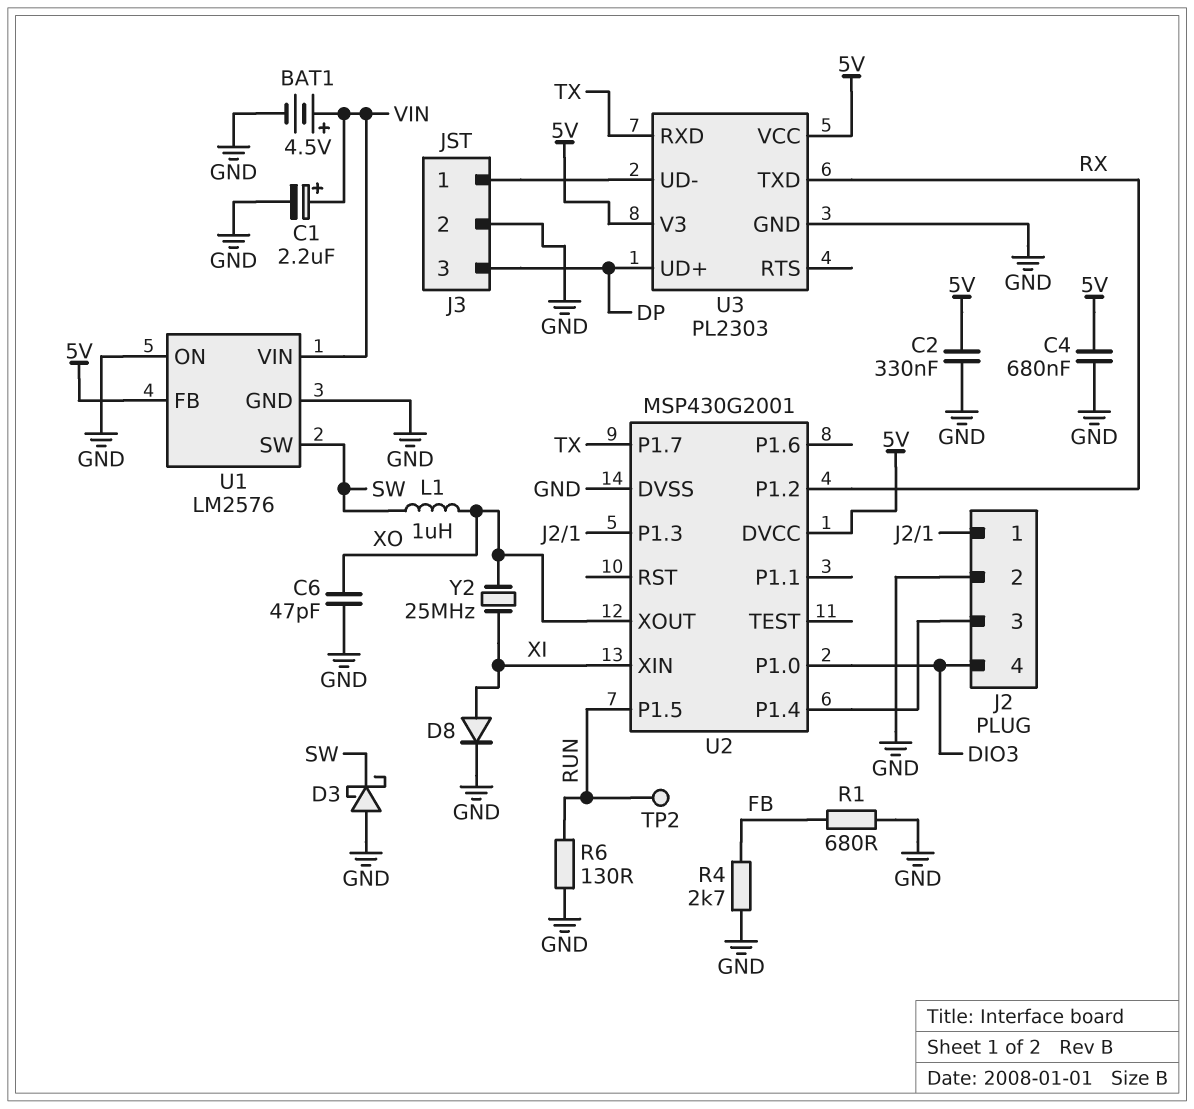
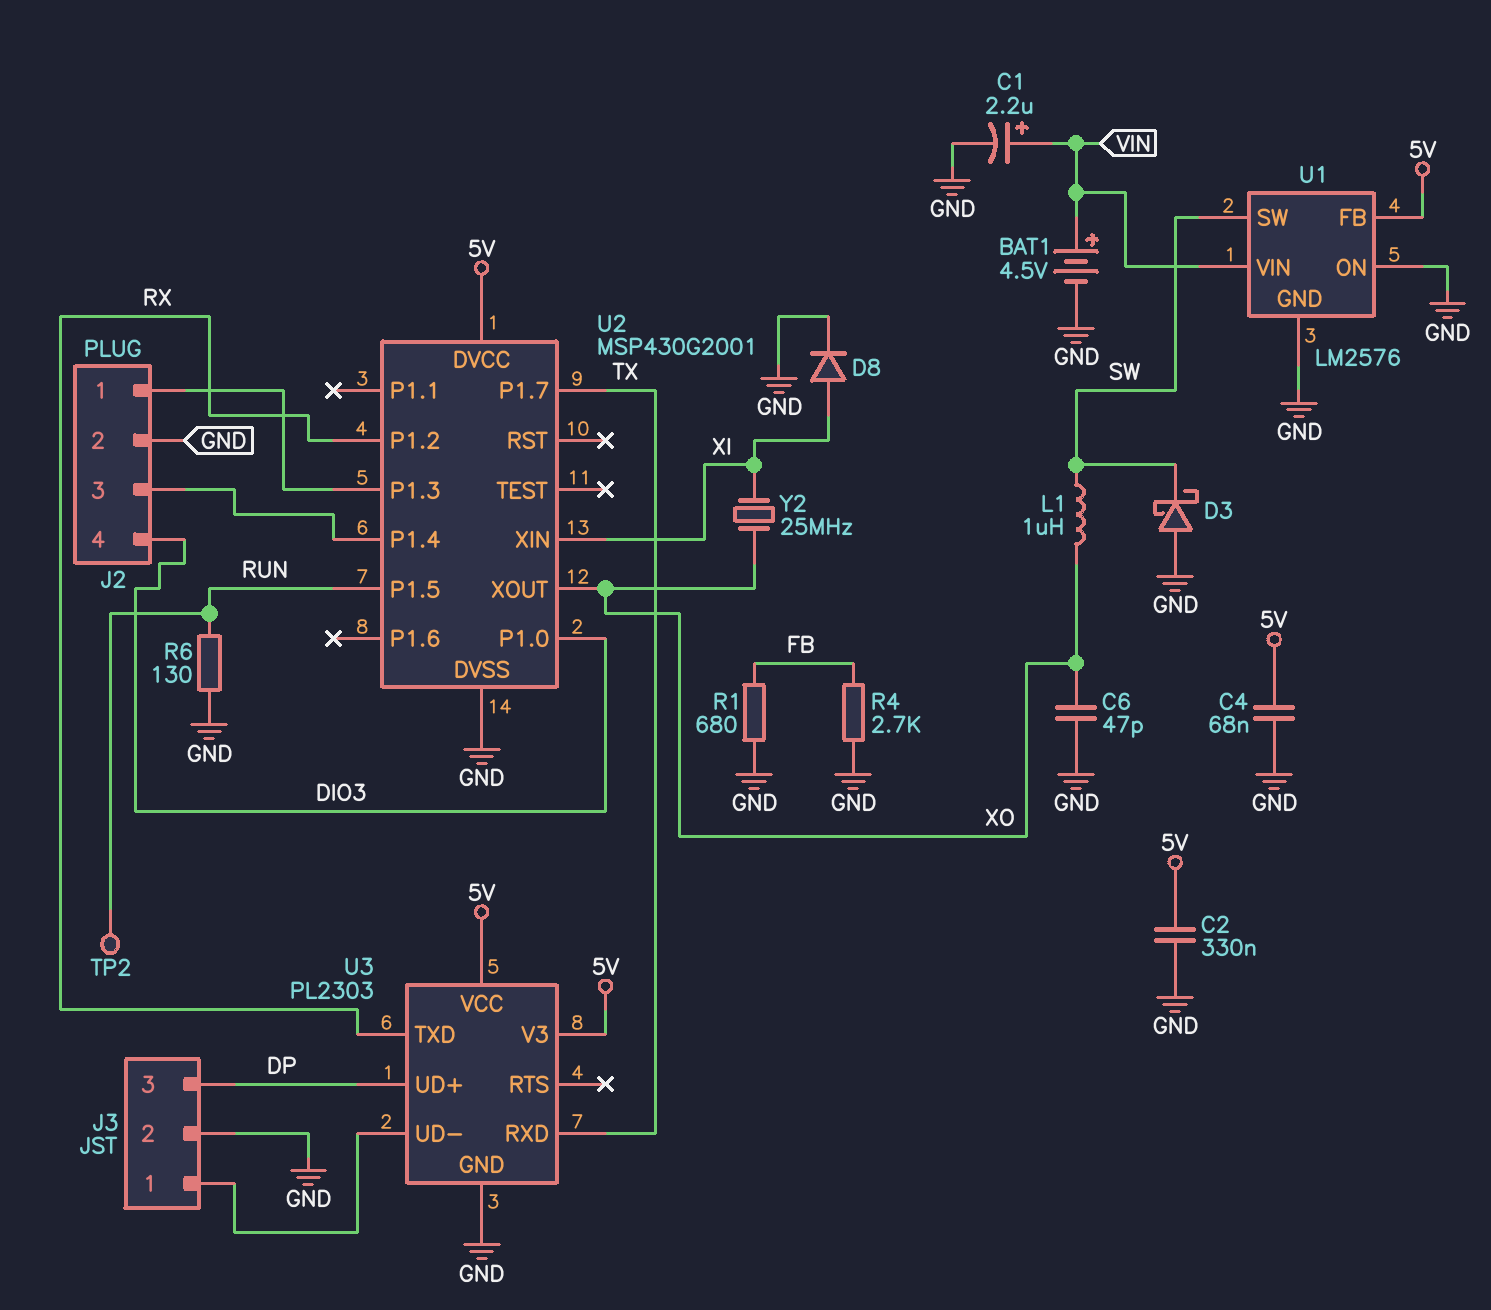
C4: 680nF (5V, GND) -> 68nF (5V, GND)

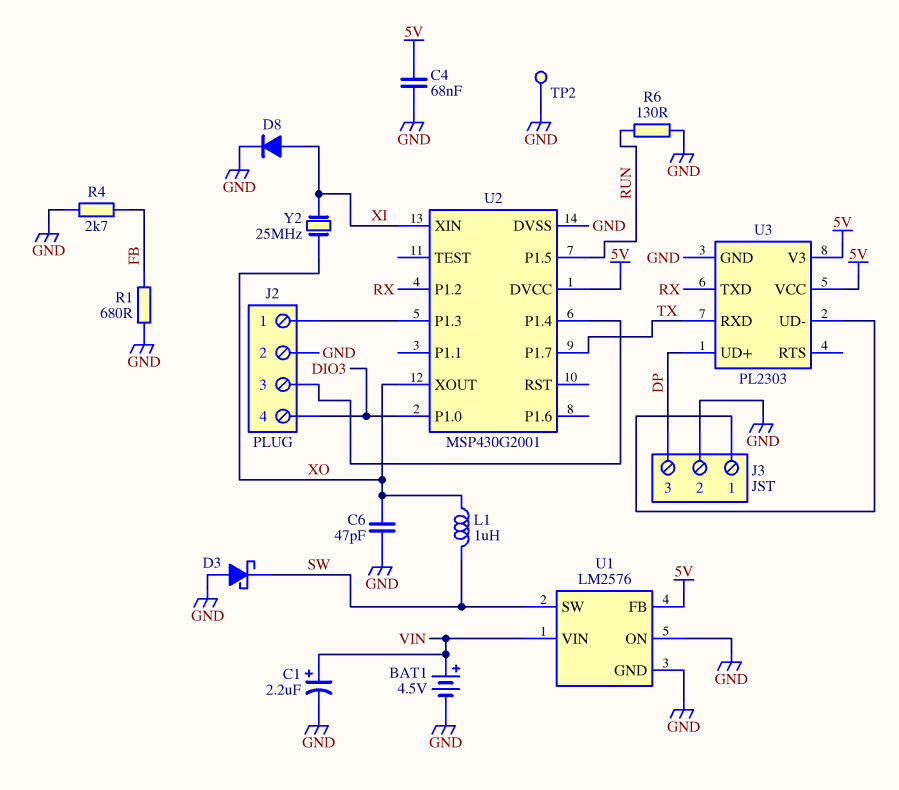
C2: 330nF (5V, GND) -> none
TP2: test point (RUN) -> test point (GND)

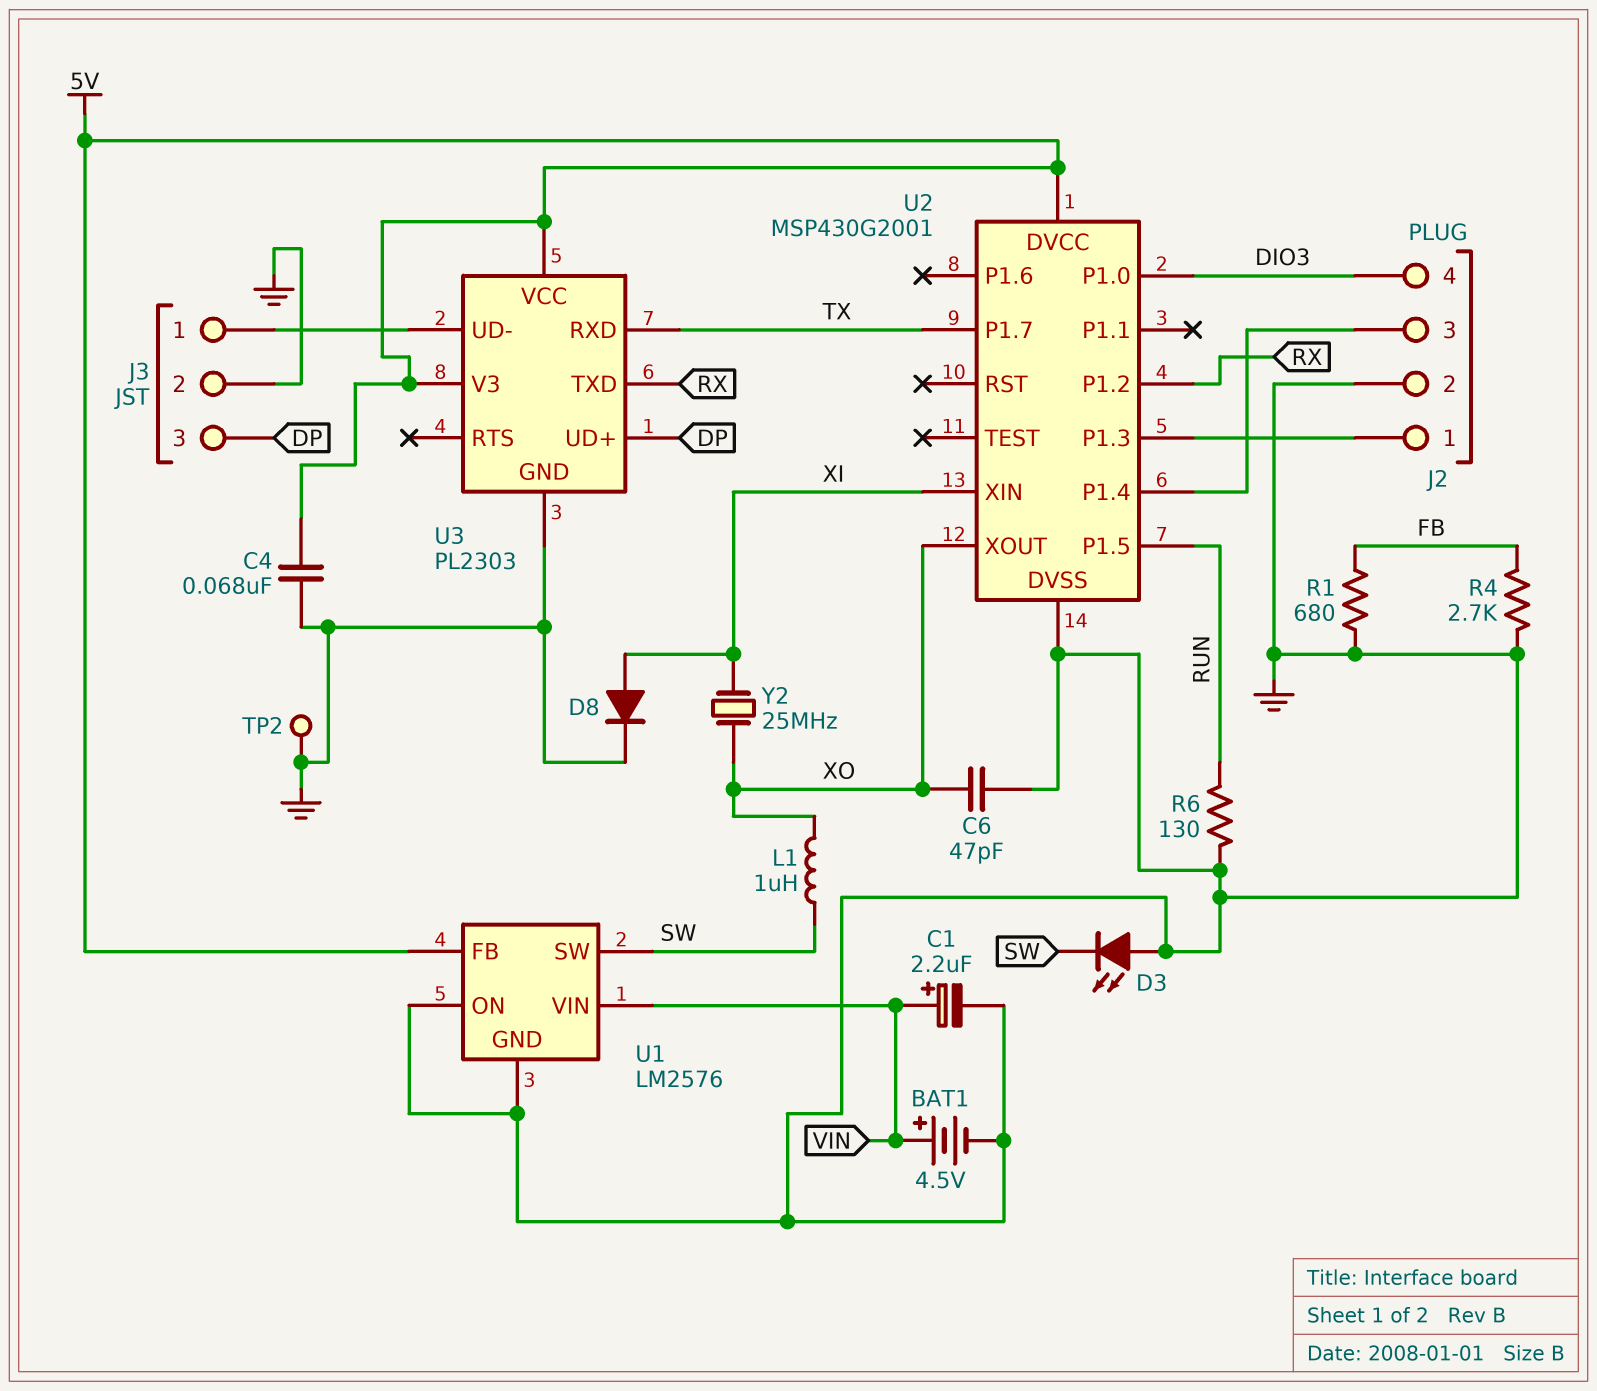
D3: schottky (A GND, K SW) -> LED (A GND, K SW)

